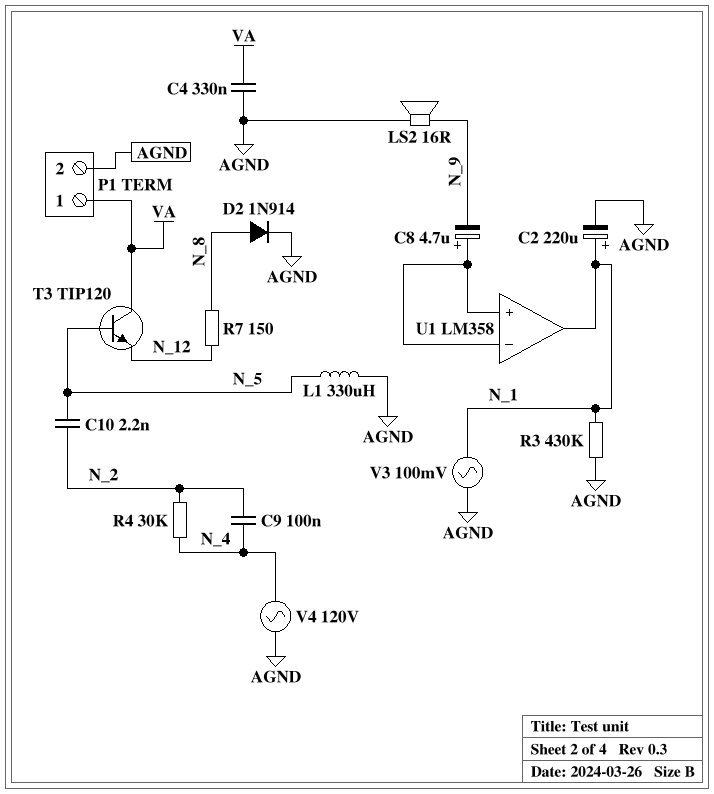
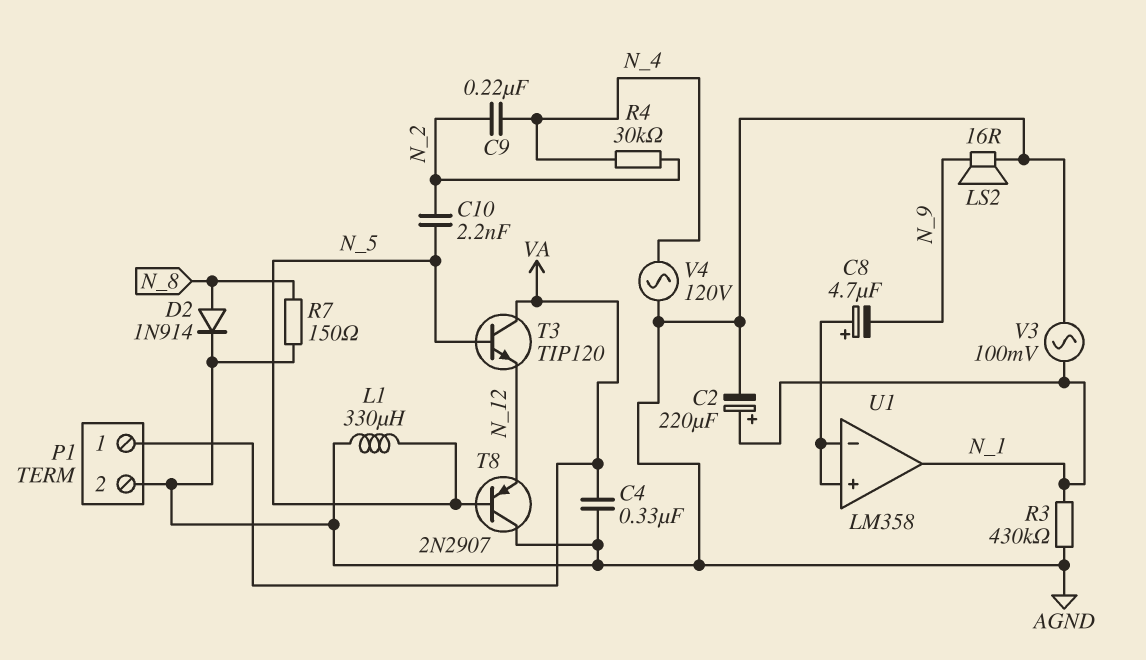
C9: 100nF (N_2, N_4) -> 220nF (N_2, N_4)
R7: 150 (N_8, N_12) -> 150 (AGND, N_8)
T8: none -> PNP 2N2907 (B N_5, C AGND, E N_12)

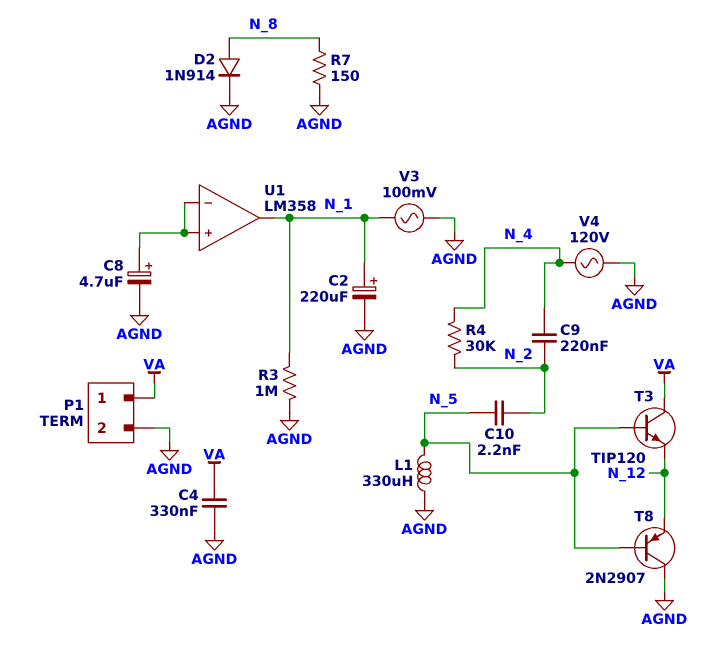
C8: 4.7uF (plus U1/in+, minus N_9) -> 4.7uF (plus U1/in+, minus AGND)
LS2: speaker 16R (AGND, N_9) -> none
R3: 430k (AGND, N_1) -> 1M (AGND, N_1)

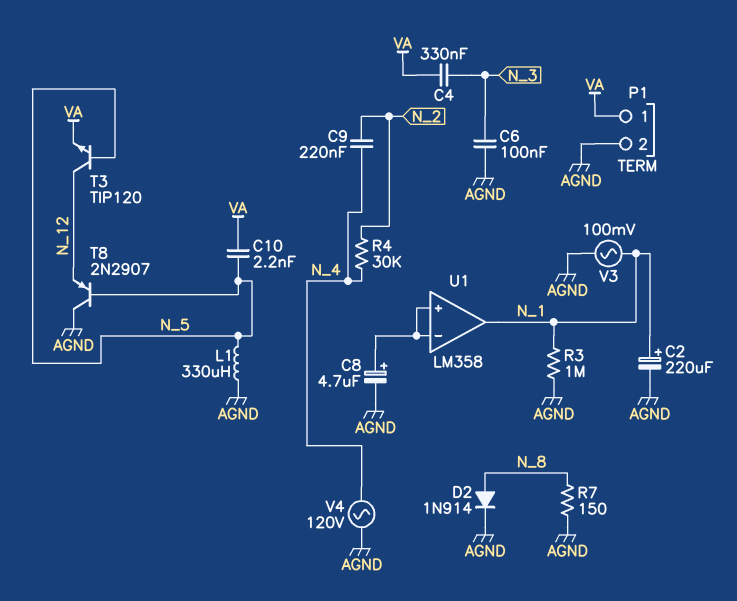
C4: 330nF (AGND, VA) -> 330nF (N_3, VA)
C6: none -> 100nF (AGND, N_3)
C10: 2.2nF (N_2, N_5) -> 2.2nF (N_5, VA)
T3: NPN TIP120 (B N_5, C VA, E N_12) -> NPN TIP120 (B N_5, C N_12, E VA)

